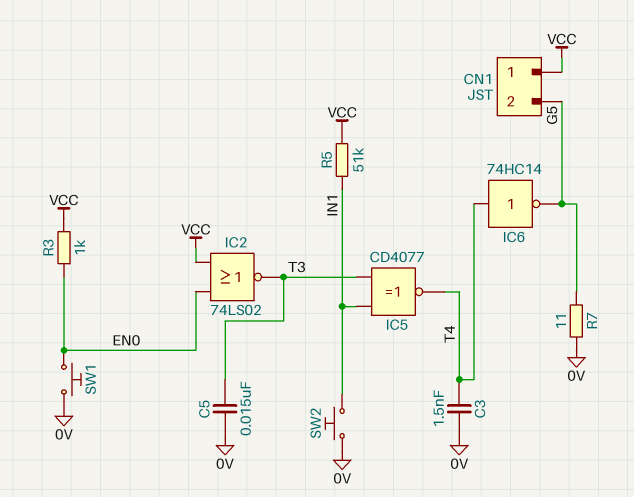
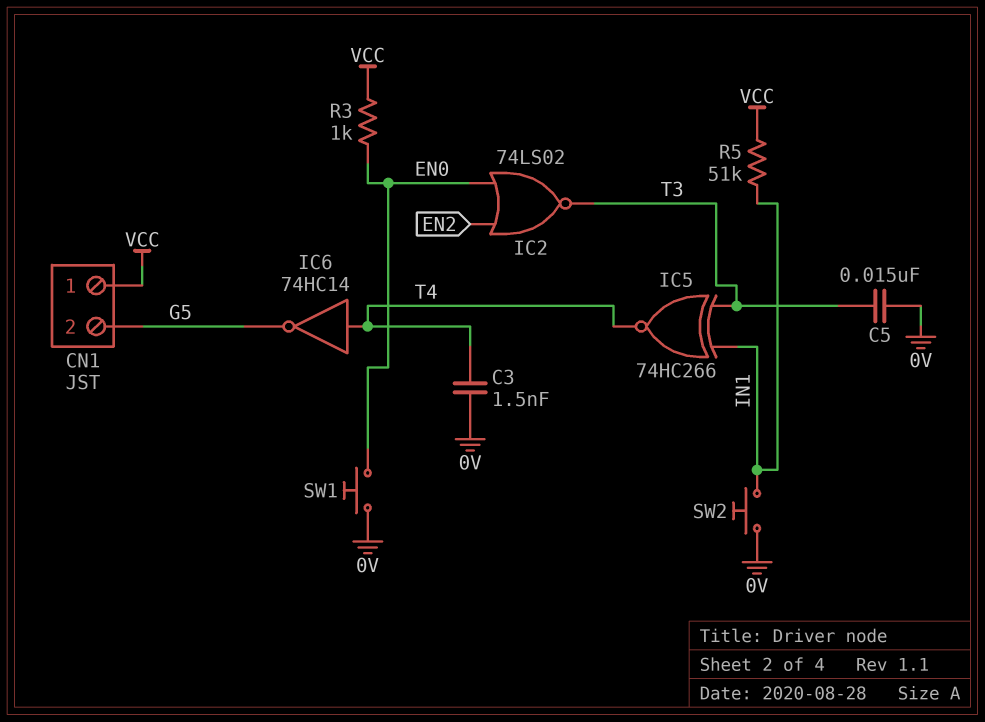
IC2: NOR 74LS02 (in EN0, in VCC, out T3) -> NOR 74LS02 (in EN0, in EN2, out T3)
IC5: XNOR CD4077 (in IN1, in T3, out T4) -> XNOR 74HC266 (in IN1, in T3, out T4)
R7: 11 (0V, G5) -> none

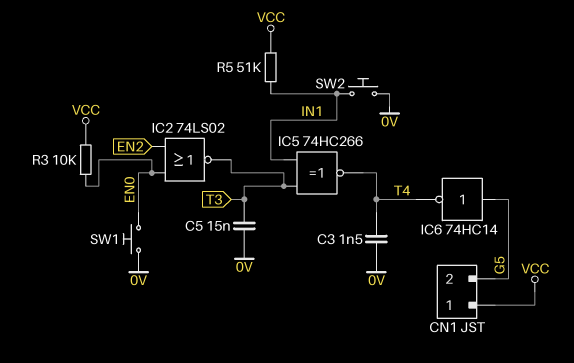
IC6: NOT 74HC14 (in T4, out G5) -> NOT 74HC14 (in G5, out T4)
R3: 1k (EN0, VCC) -> 10k (EN0, VCC)

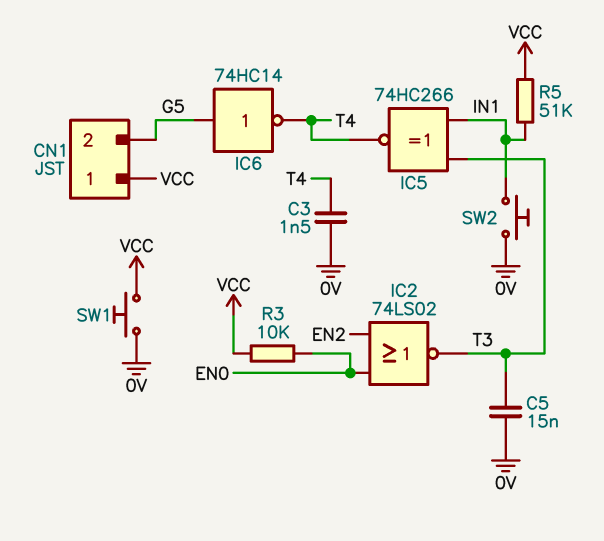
SW1: button (0V, EN0) -> button (0V, VCC)

